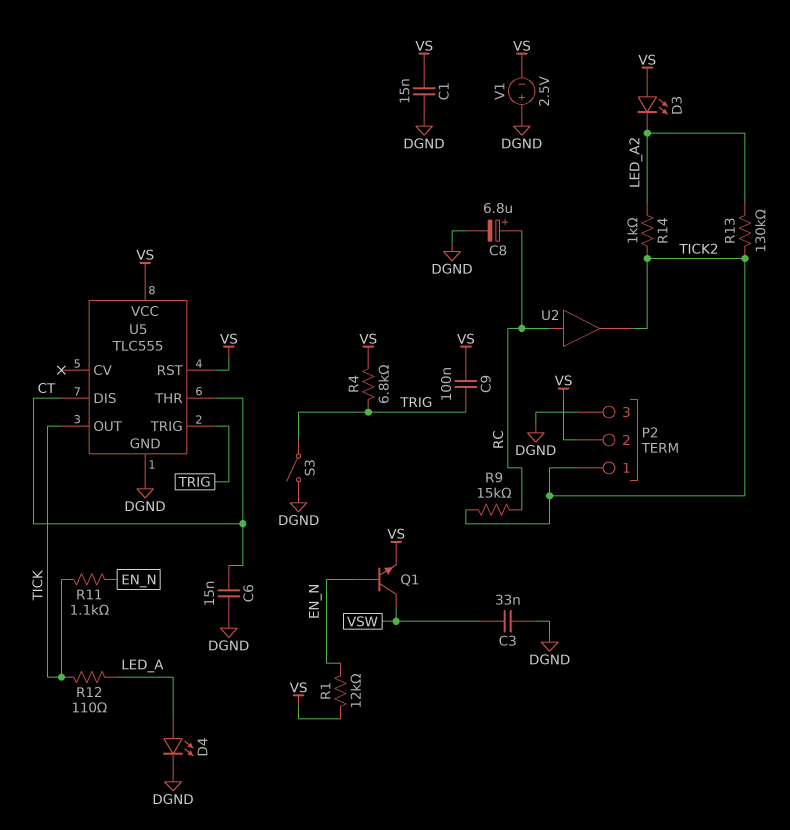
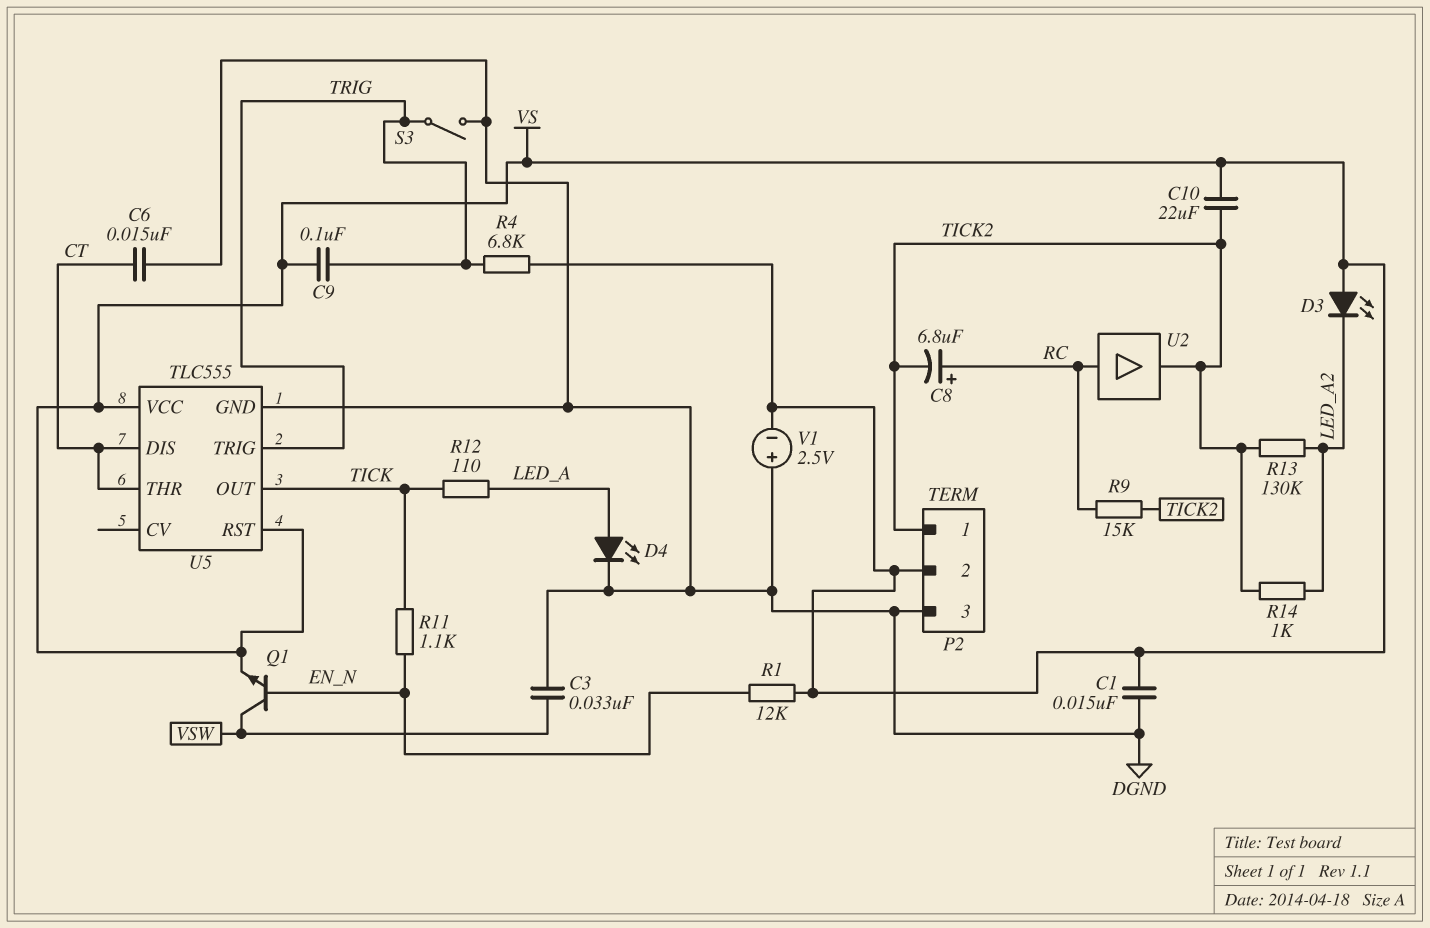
C8: 6.8uF (plus RC, minus DGND) -> 6.8uF (plus RC, minus TICK2)
C10: none -> 22uF (TICK2, VS)

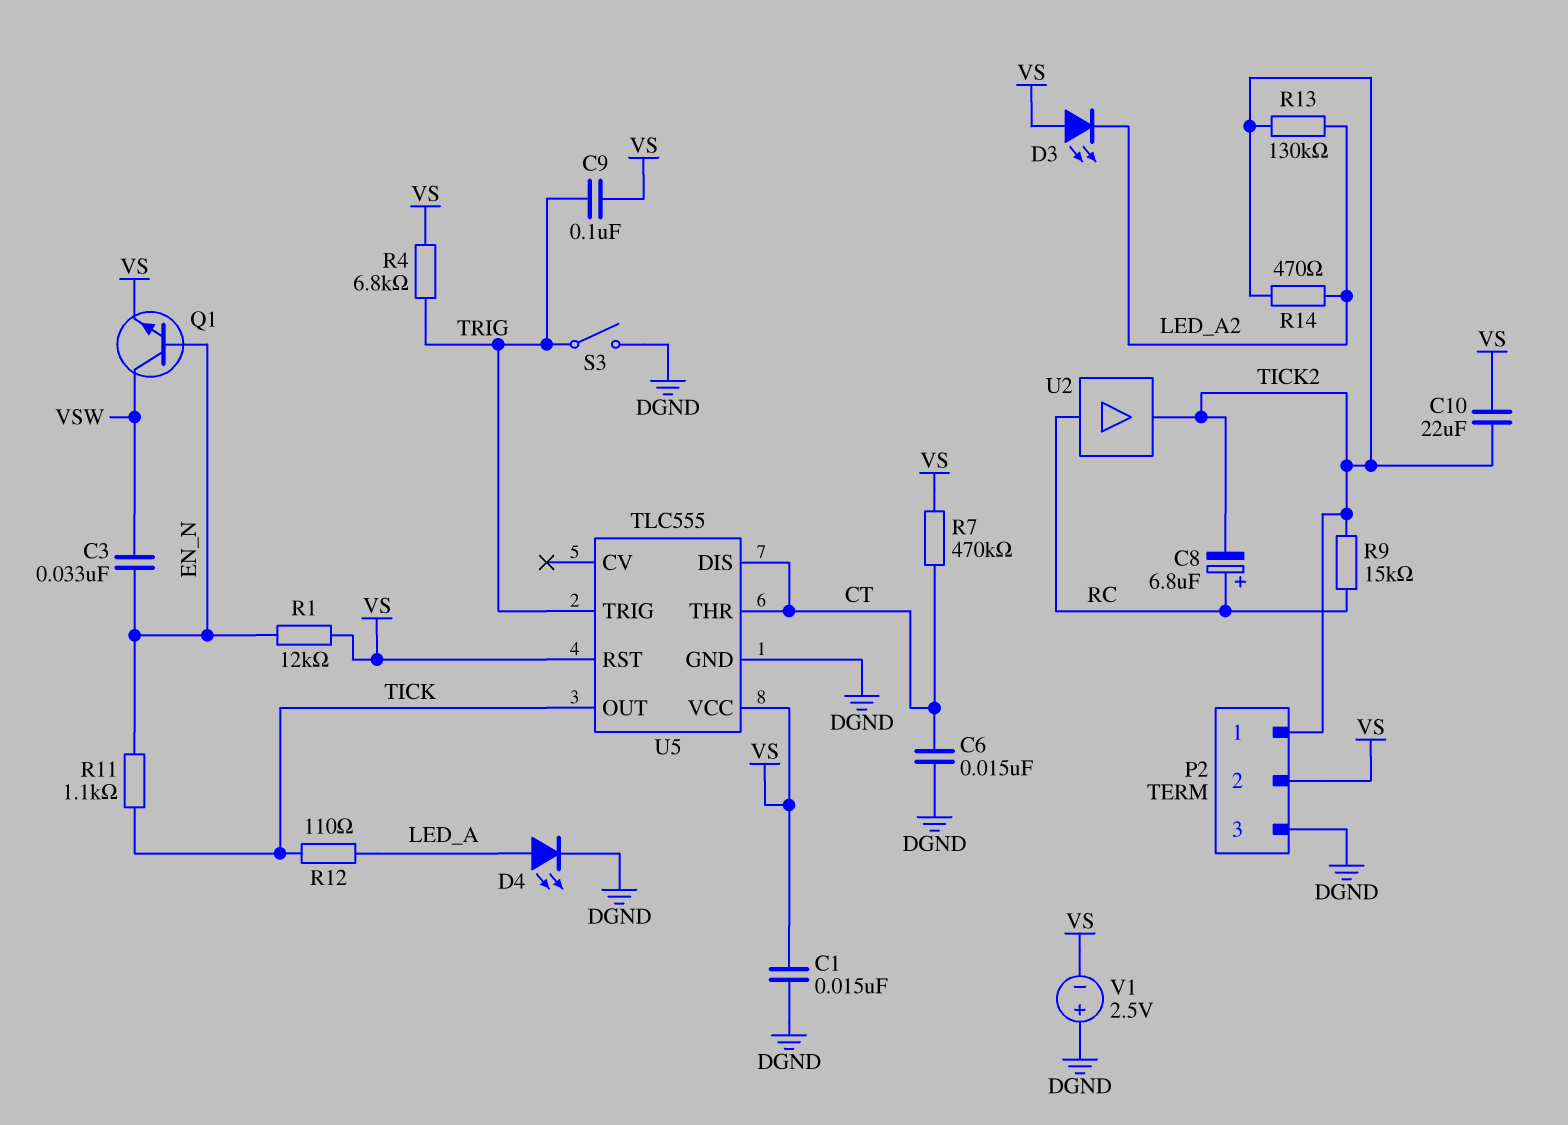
C3: 33nF (DGND, VSW) -> 33nF (EN_N, VSW)
R7: none -> 470k (CT, VS)
R14: 1k (LED_A2, TICK2) -> 470 (LED_A2, TICK2)

